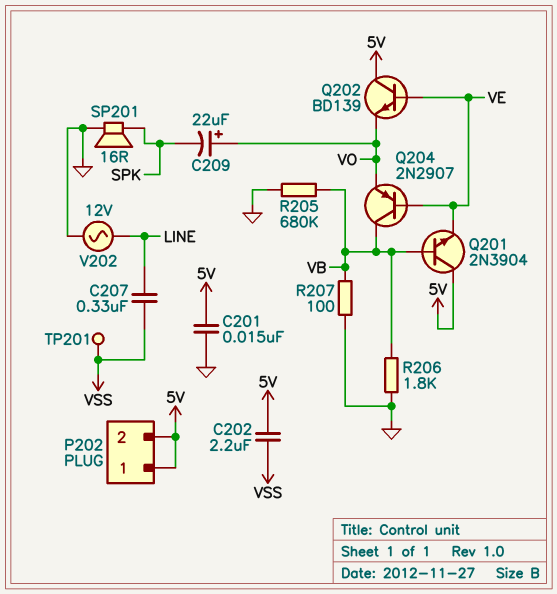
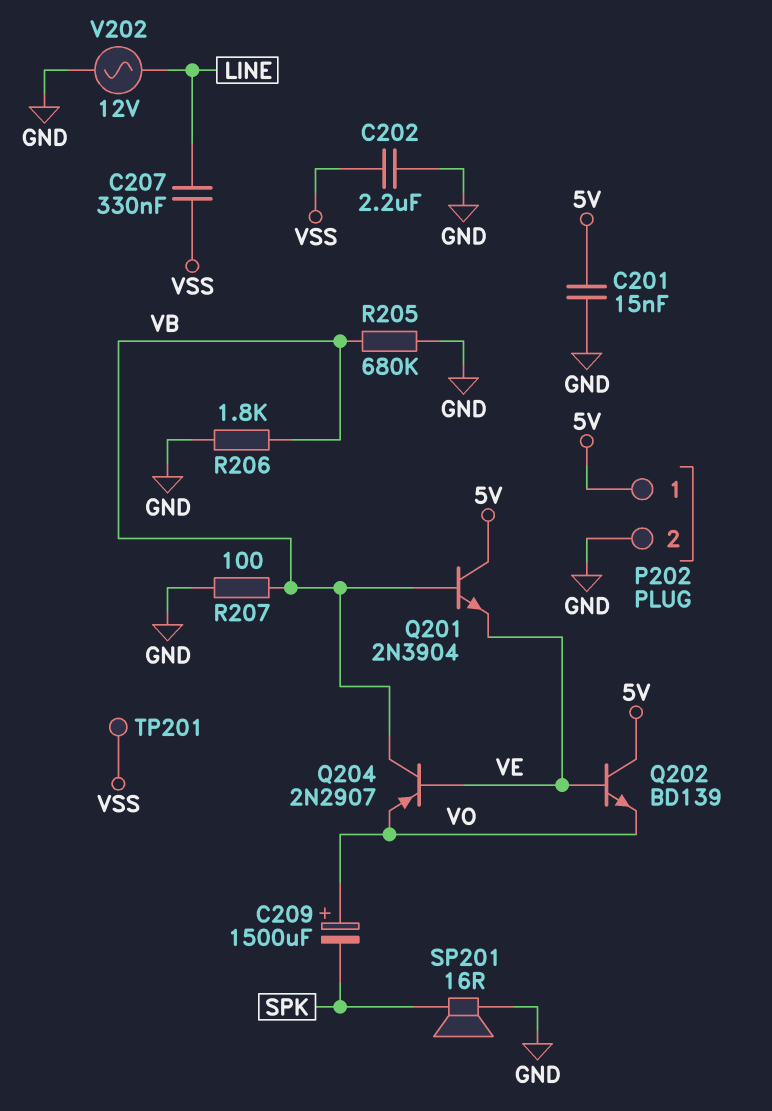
C202: 2.2uF (5V, VSS) -> 2.2uF (GND, VSS)
C209: 22uF (plus VO, minus SPK) -> 1500uF (plus VO, minus SPK)
P202 pin 2: 5V -> GND

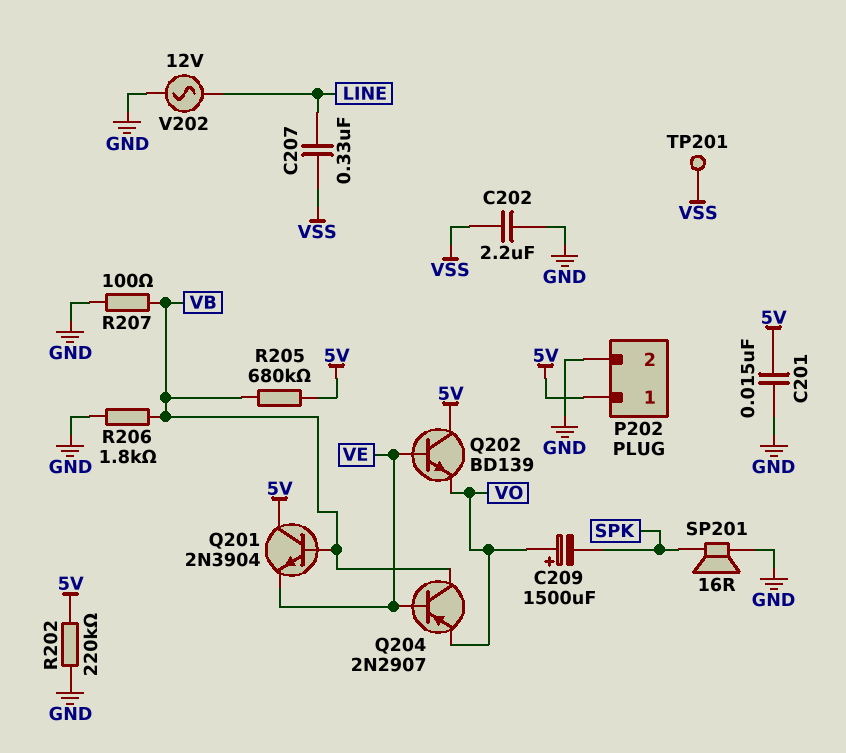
R202: none -> 220k (5V, GND)
R205: 680k (GND, VB) -> 680k (5V, VB)

